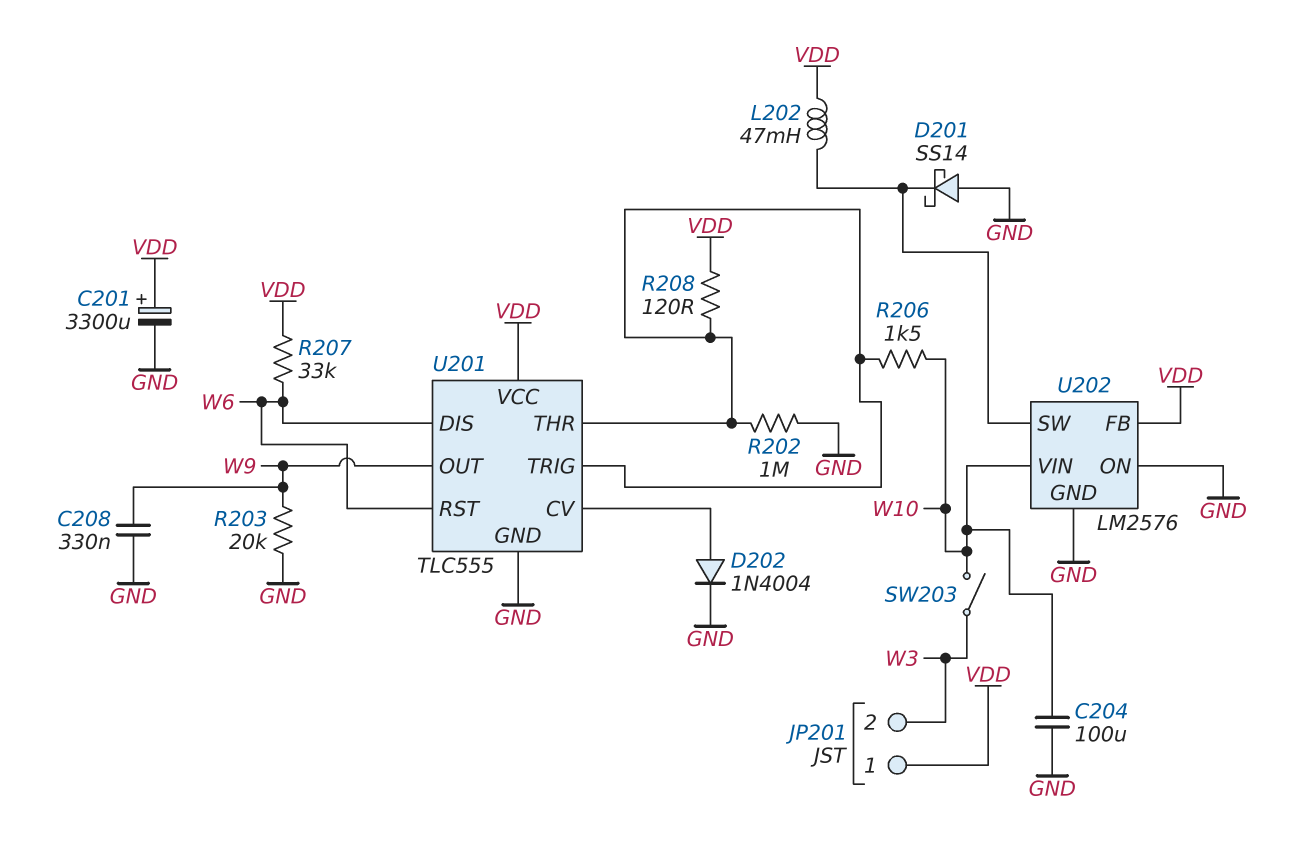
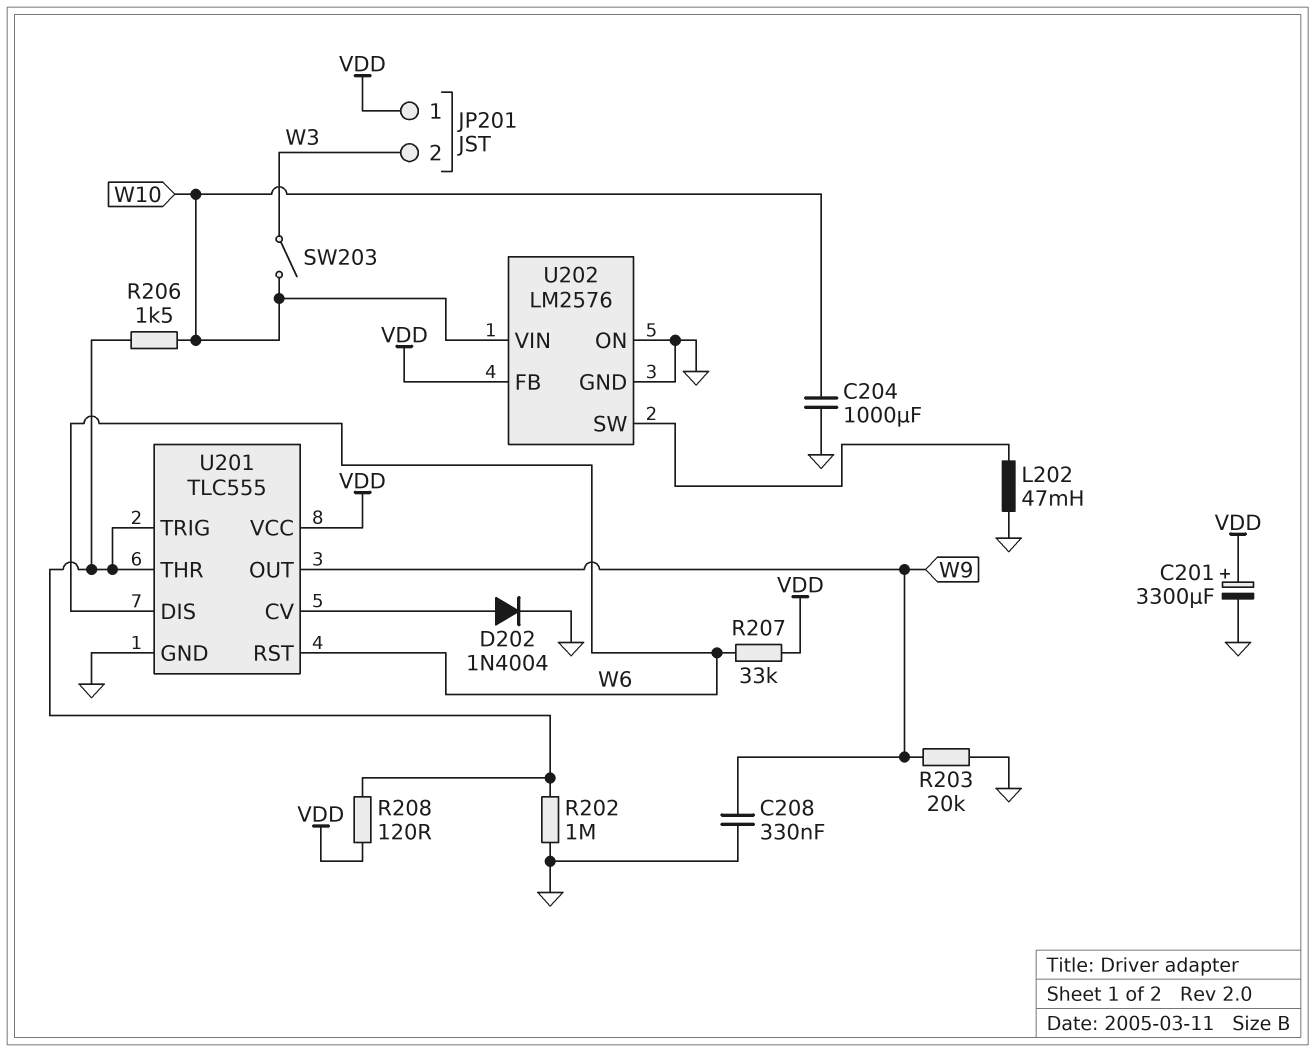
C204: 100uF (GND, W10) -> 1000uF (GND, W10)
D201: schottky SS14 (A GND, K U202/SW) -> none
L202: 47mH (U202/SW, VDD) -> 47mH (GND, U202/SW)

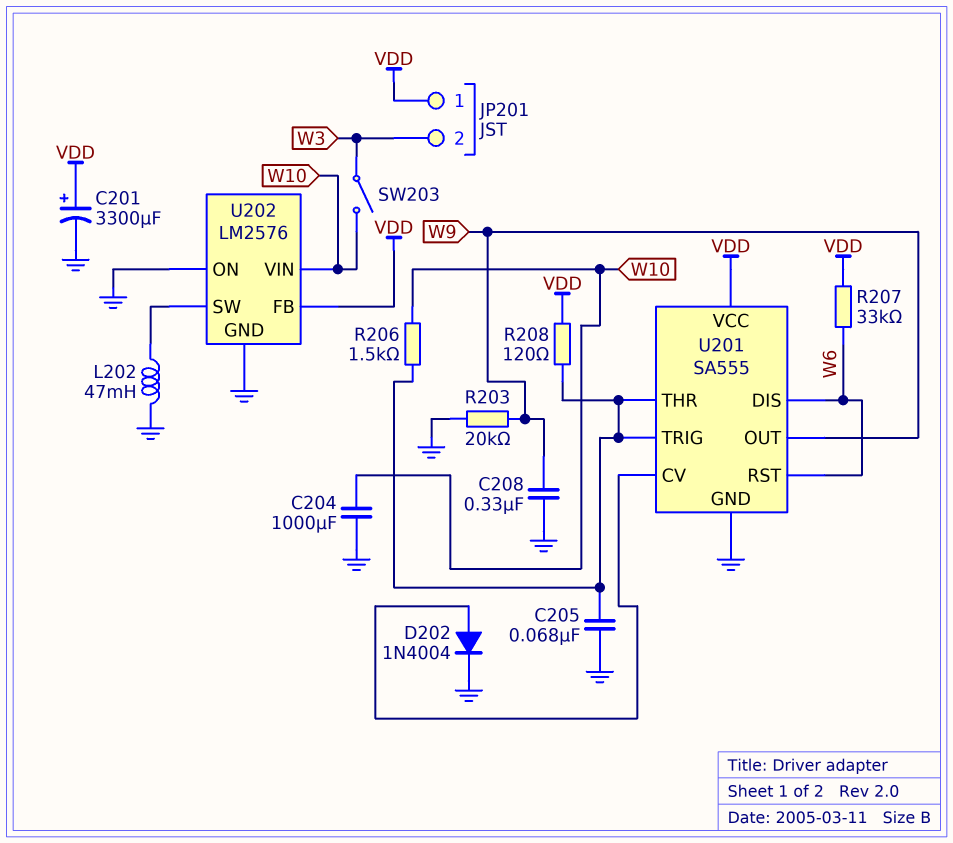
C205: none -> 68nF (GND, U201/THR)
R202: 1M (GND, U201/THR) -> none
U201: TLC555 -> SA555

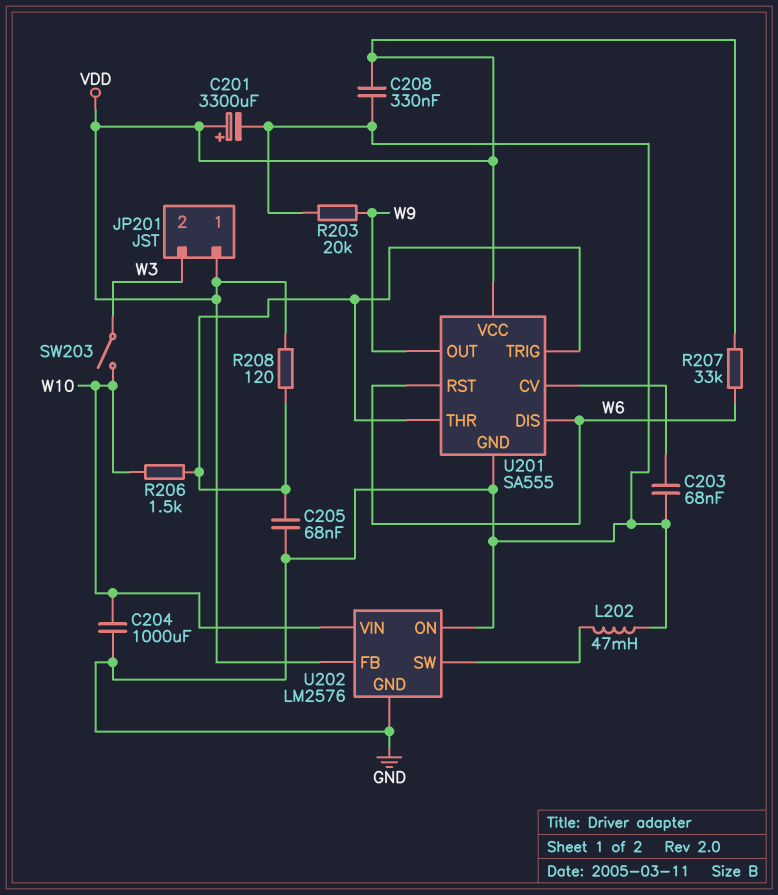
C203: none -> 68nF (GND, U201/CV)
C208: 330nF (GND, W9) -> 330nF (GND, VDD)
D202: diode 1N4004 (A U201/CV, K GND) -> none

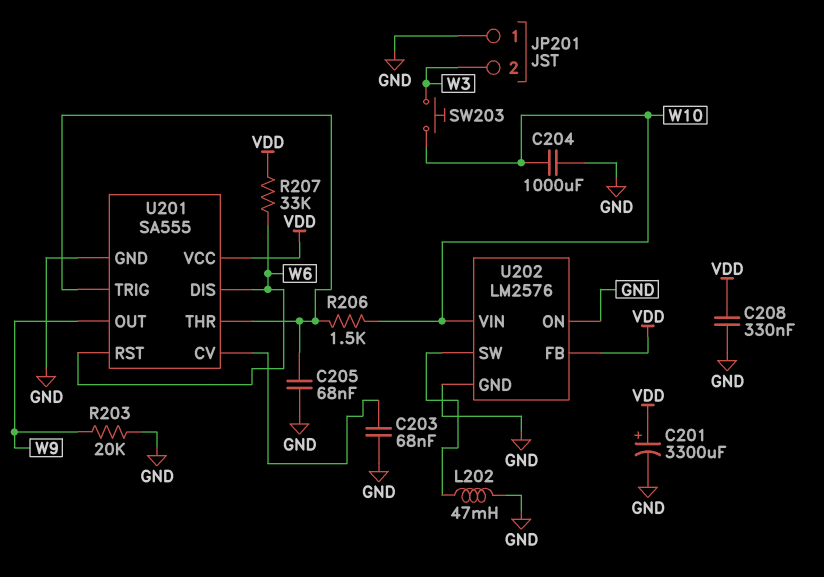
JP201 pin 1: VDD -> GND
R208: 120 (U201/THR, VDD) -> none
SW203: switch (W3, W10) -> button (W3, W10)

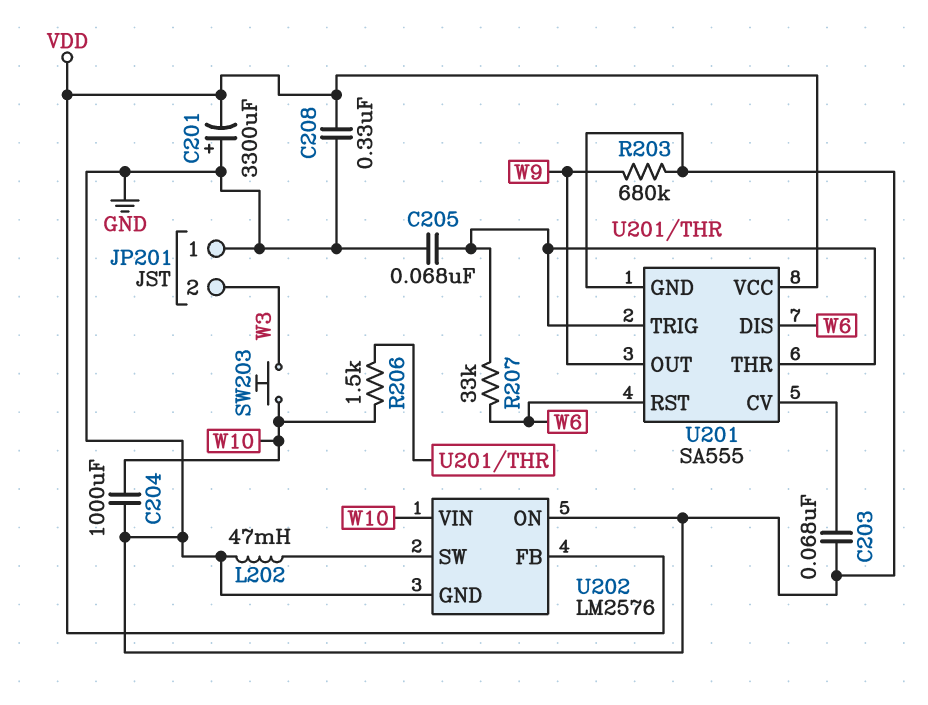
C201: 3300uF (plus VDD, minus GND) -> 3300uF (plus GND, minus VDD)
R203: 20k (GND, W9) -> 680k (GND, W9)
R207: 33k (VDD, W6) -> 33k (U201/THR, W6)

